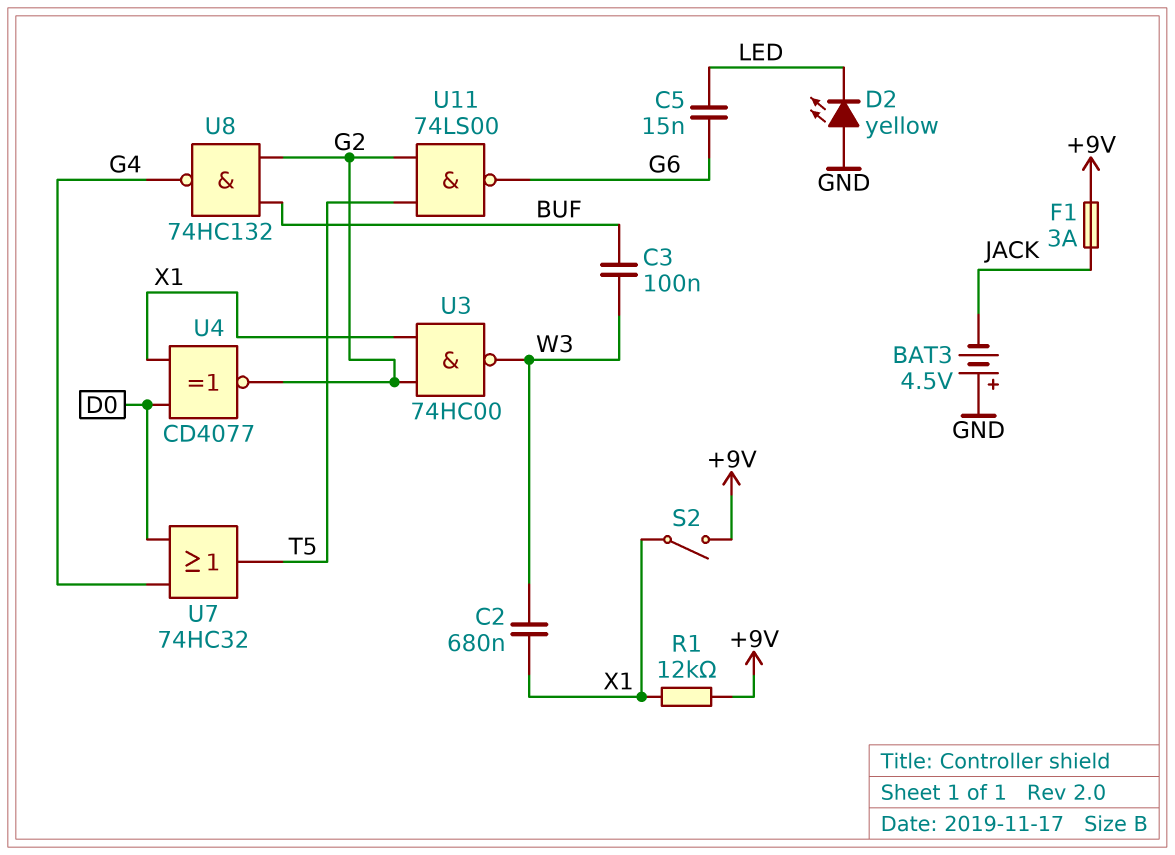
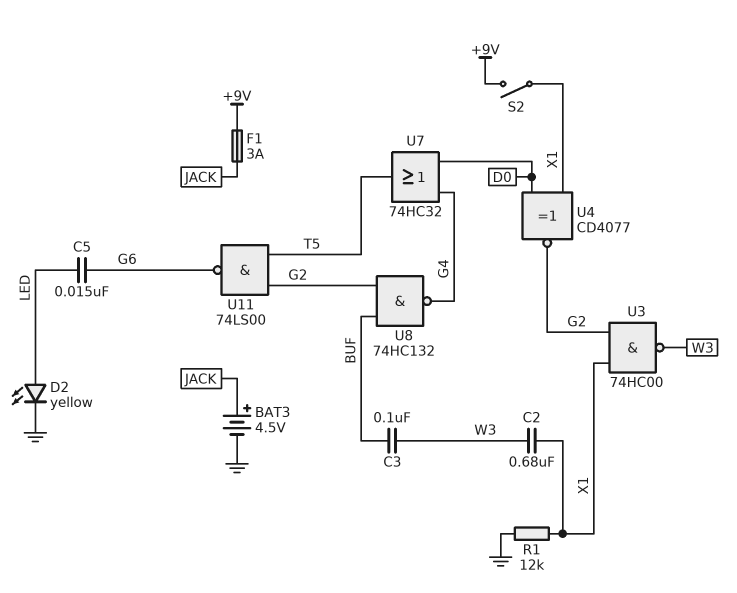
BAT3: 4.5V (plus GND, minus JACK) -> 4.5V (plus JACK, minus GND)
D2: LED yellow (A GND, K LED) -> LED yellow (A LED, K GND)
R1: 12k (+9V, X1) -> 12k (GND, X1)

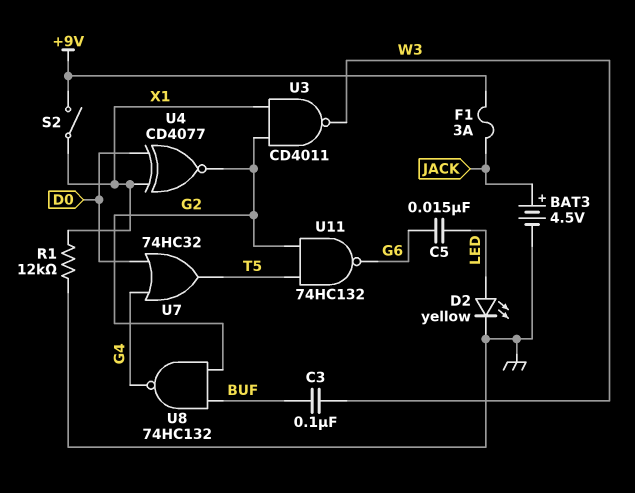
C2: 680nF (W3, X1) -> none
U3: NAND 74HC00 (in G2, in X1, out W3) -> NAND CD4011 (in G2, in X1, out W3)
U11: NAND 74LS00 (in G2, in T5, out G6) -> NAND 74HC132 (in G2, in T5, out G6)

